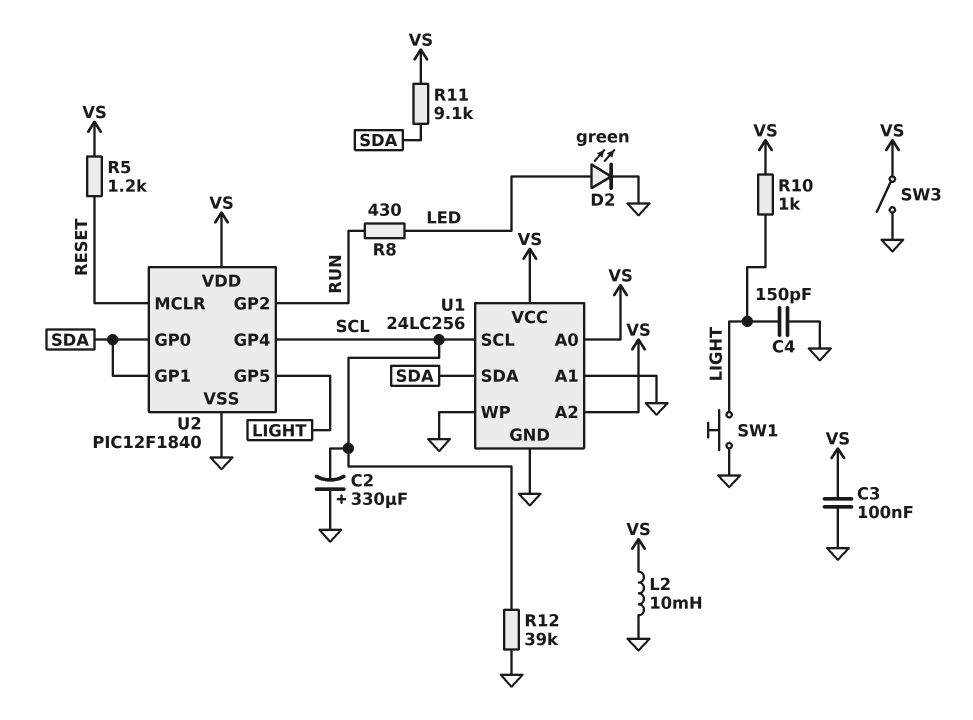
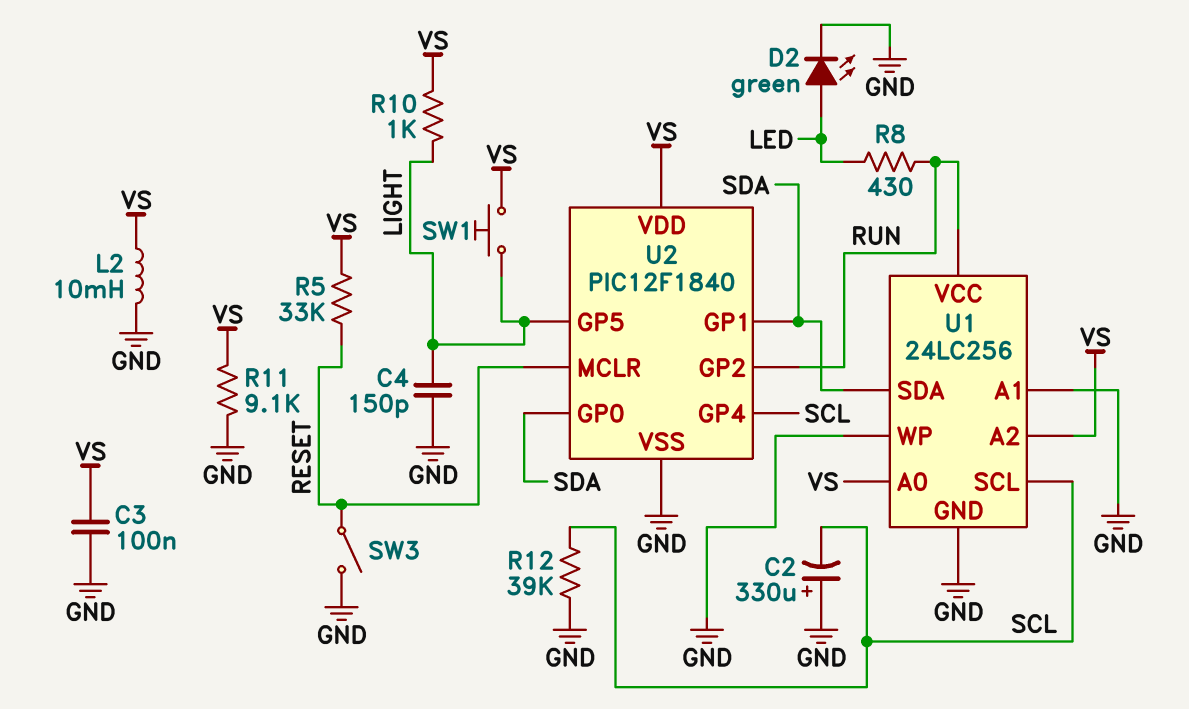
R5: 1.2k (RESET, VS) -> 33k (RESET, VS)
R11: 9.1k (SDA, VS) -> 9.1k (GND, VS)
SW1: button (GND, LIGHT) -> button (LIGHT, VS)
SW3: switch (GND, VS) -> switch (GND, RESET)
U1 pin VCC: VS -> RUN

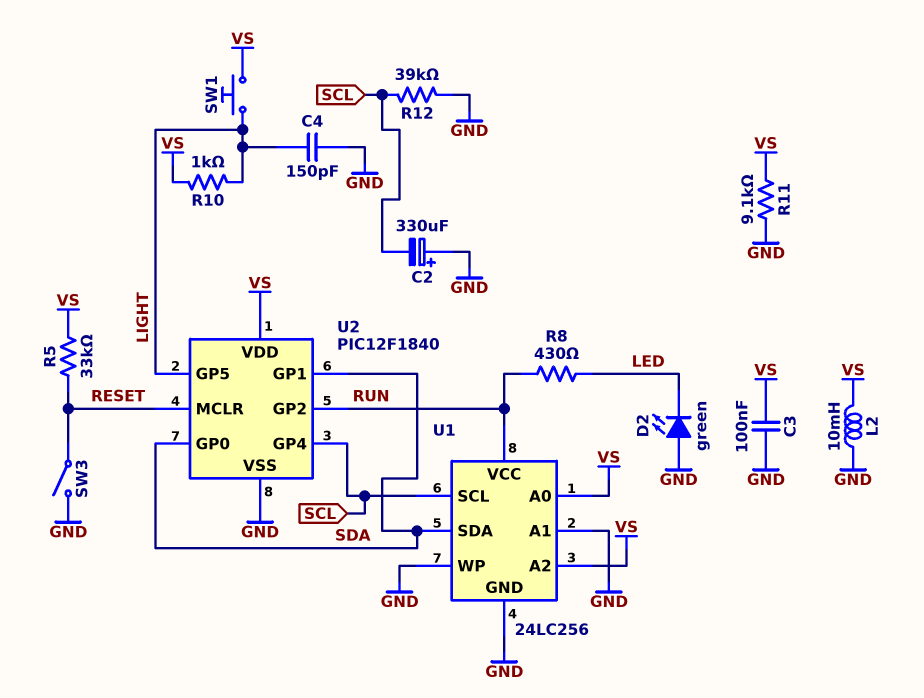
D2: LED green (A LED, K GND) -> LED green (A GND, K LED)

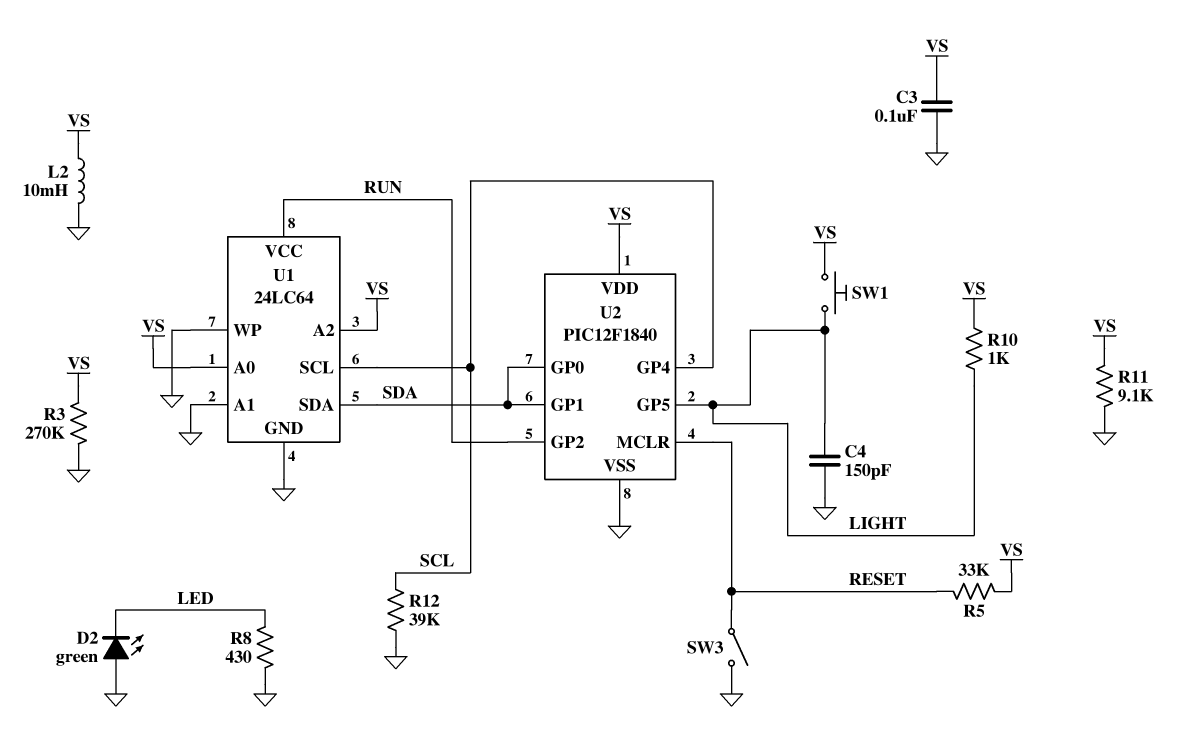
C2: 330uF (plus GND, minus SCL) -> none
R3: none -> 270k (GND, VS)
R8: 430 (LED, RUN) -> 430 (GND, LED)
U1: 24LC256 -> 24LC64

